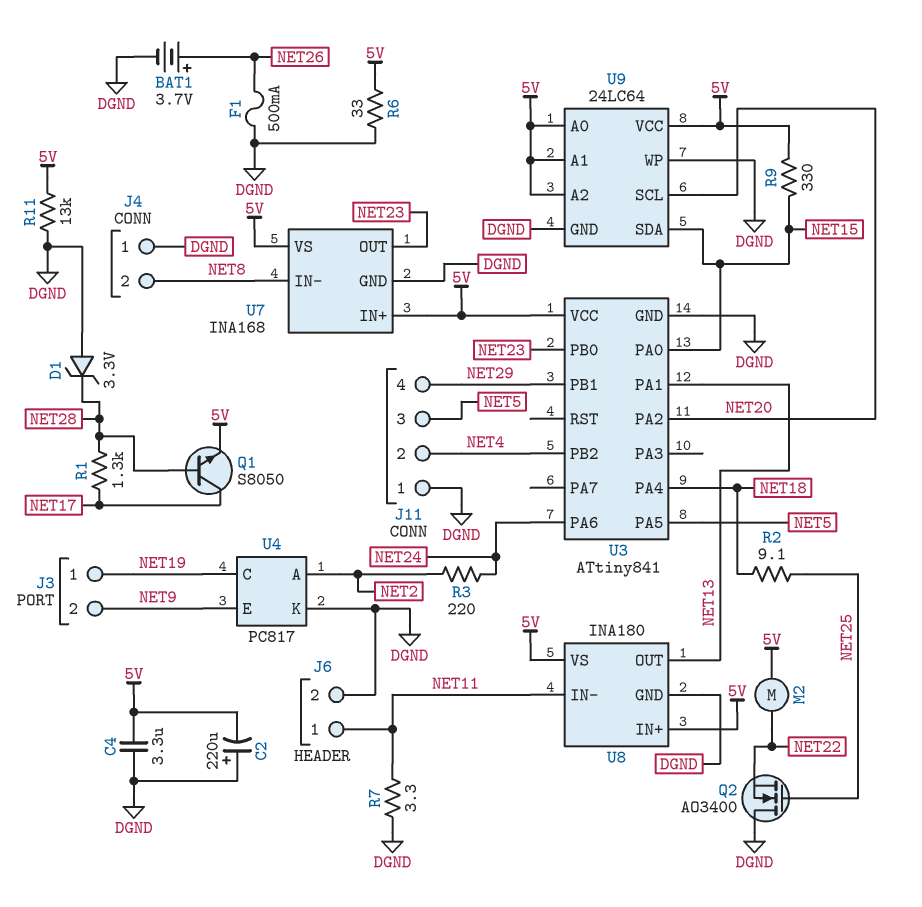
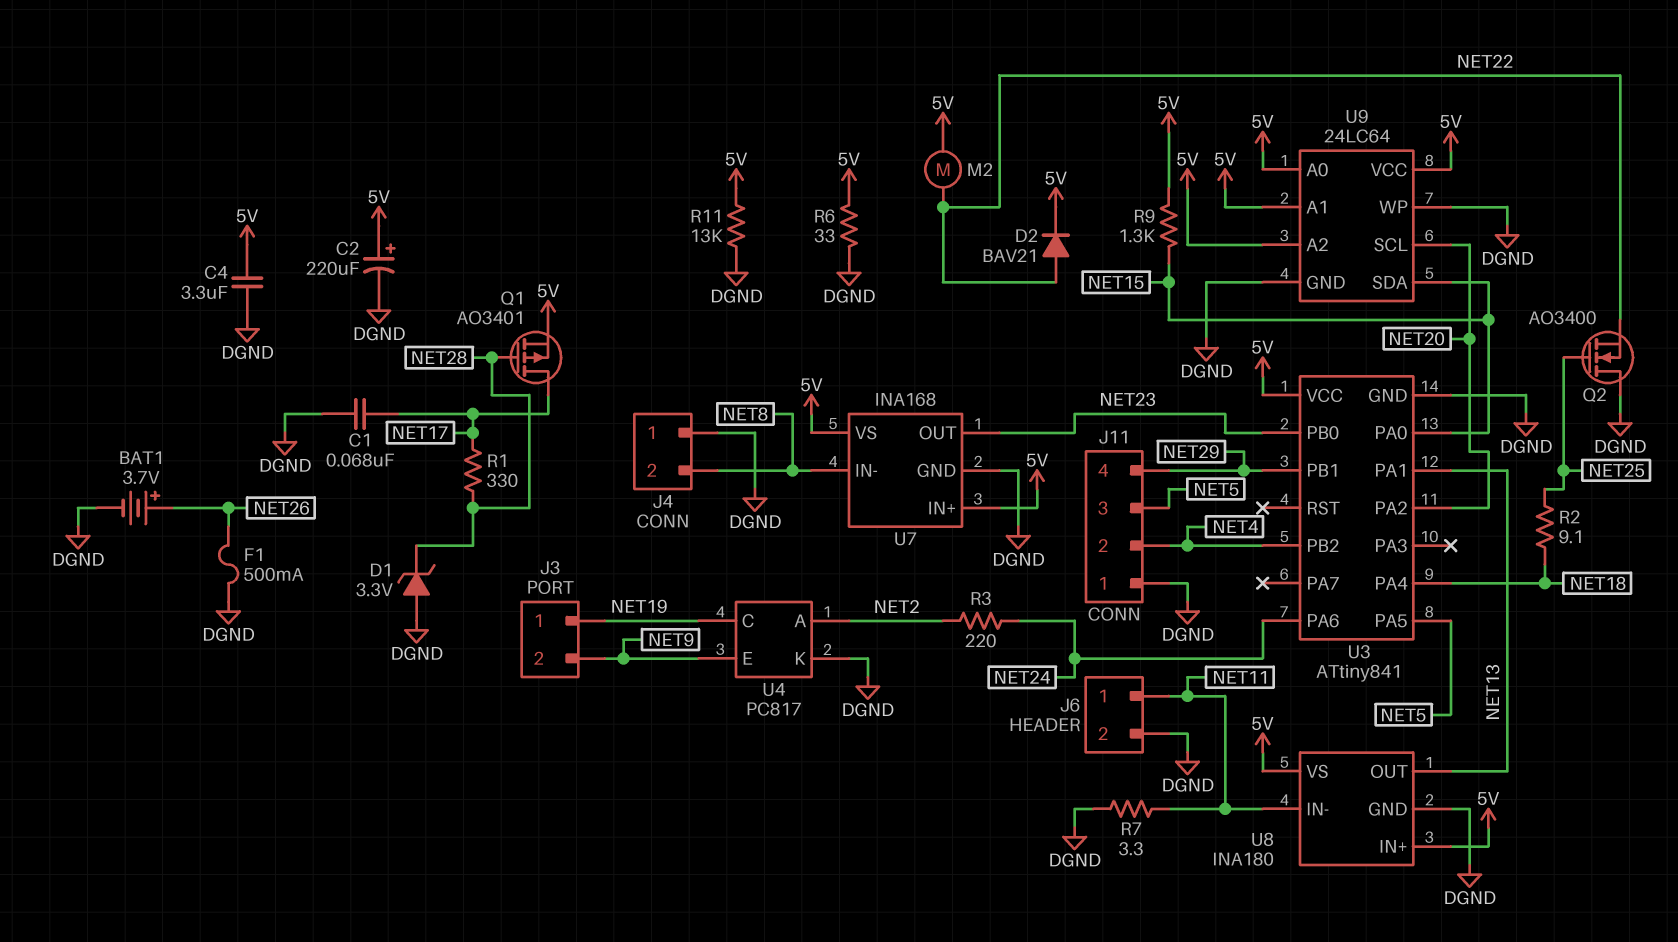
C1: none -> 68nF (DGND, NET17)
C2: 220uF (plus DGND, minus 5V) -> 220uF (plus 5V, minus DGND)
D2: none -> diode BAV21 (A NET22, K 5V)
Q1: NPN S8050 (B NET28, C NET17, E 5V) -> PMOS AO3401 (G NET28, D NET17, S 5V)
R1: 1.3k (NET17, NET28) -> 330 (NET17, NET28)
R9: 330 (5V, NET15) -> 1.3k (5V, NET15)

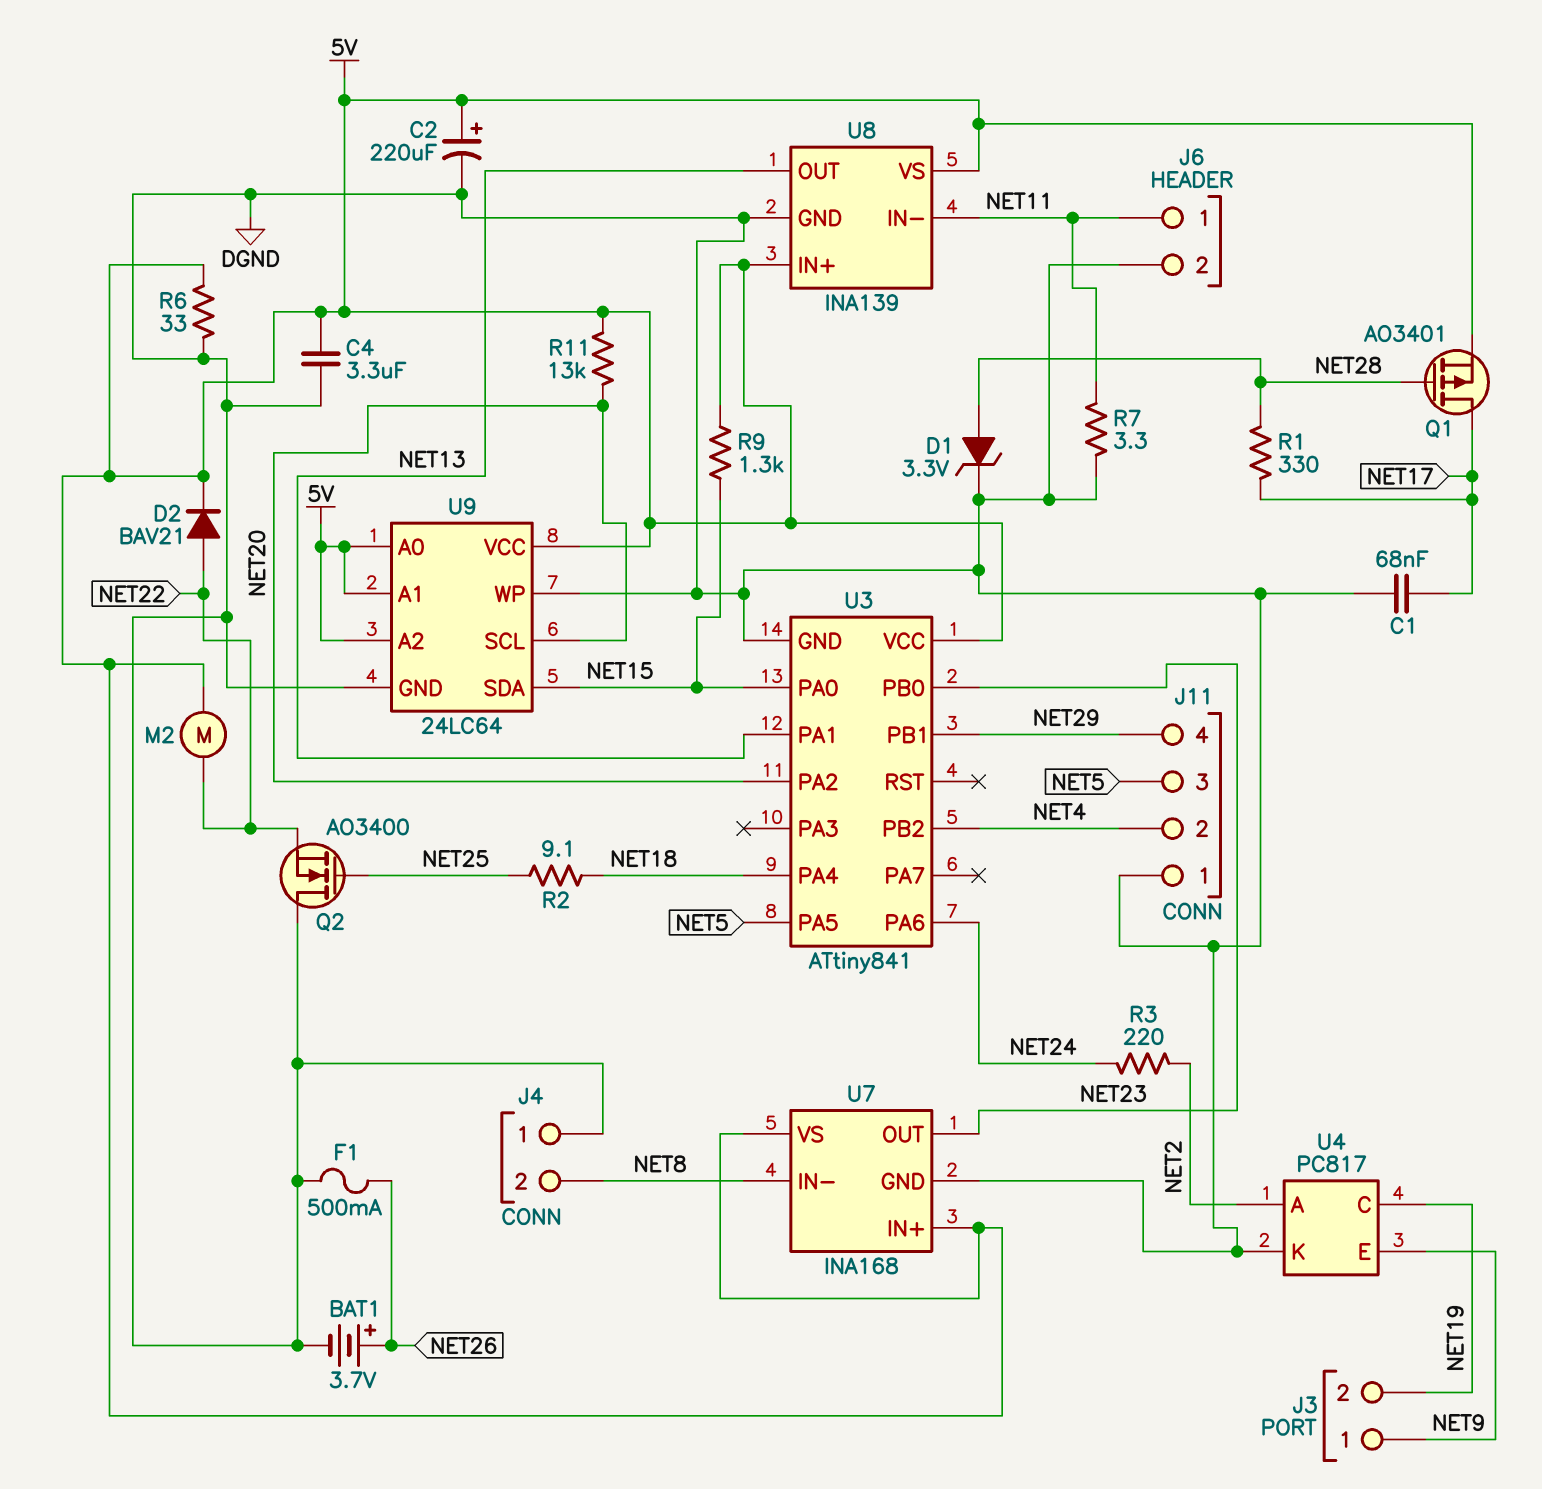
D1: zener 3.3V (A DGND, K NET28) -> zener 3.3V (A NET28, K DGND)
J3 pin 1: NET19 -> NET9
J3 pin 2: NET9 -> NET19
R11: 13k (5V, DGND) -> 13k (5V, NET20)
U8: INA180 -> INA139

